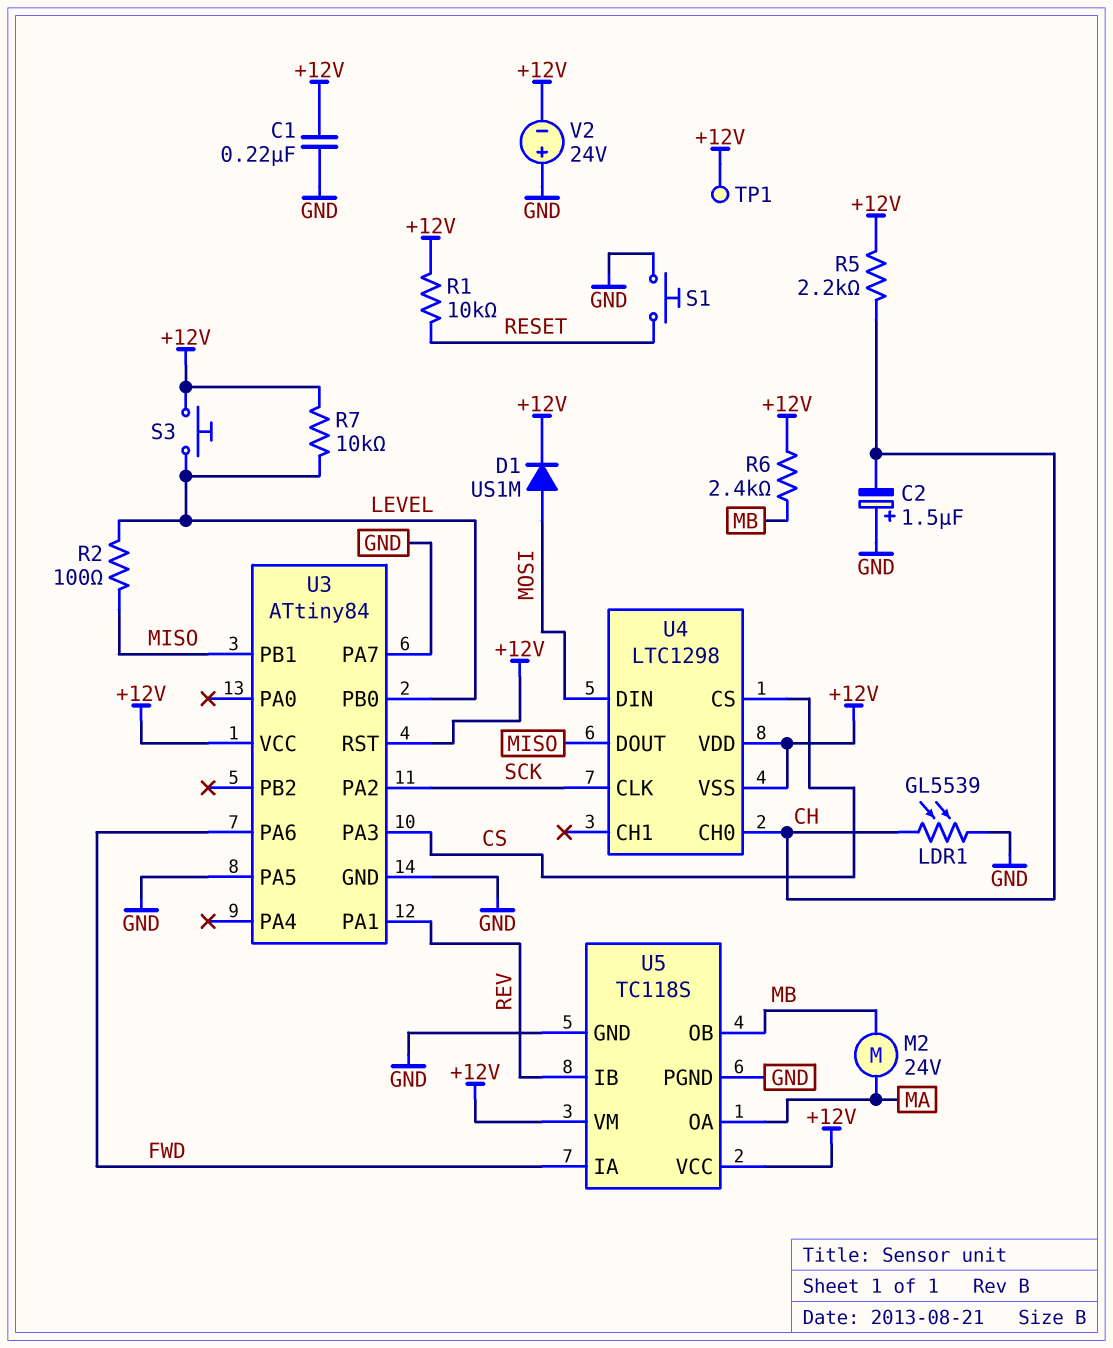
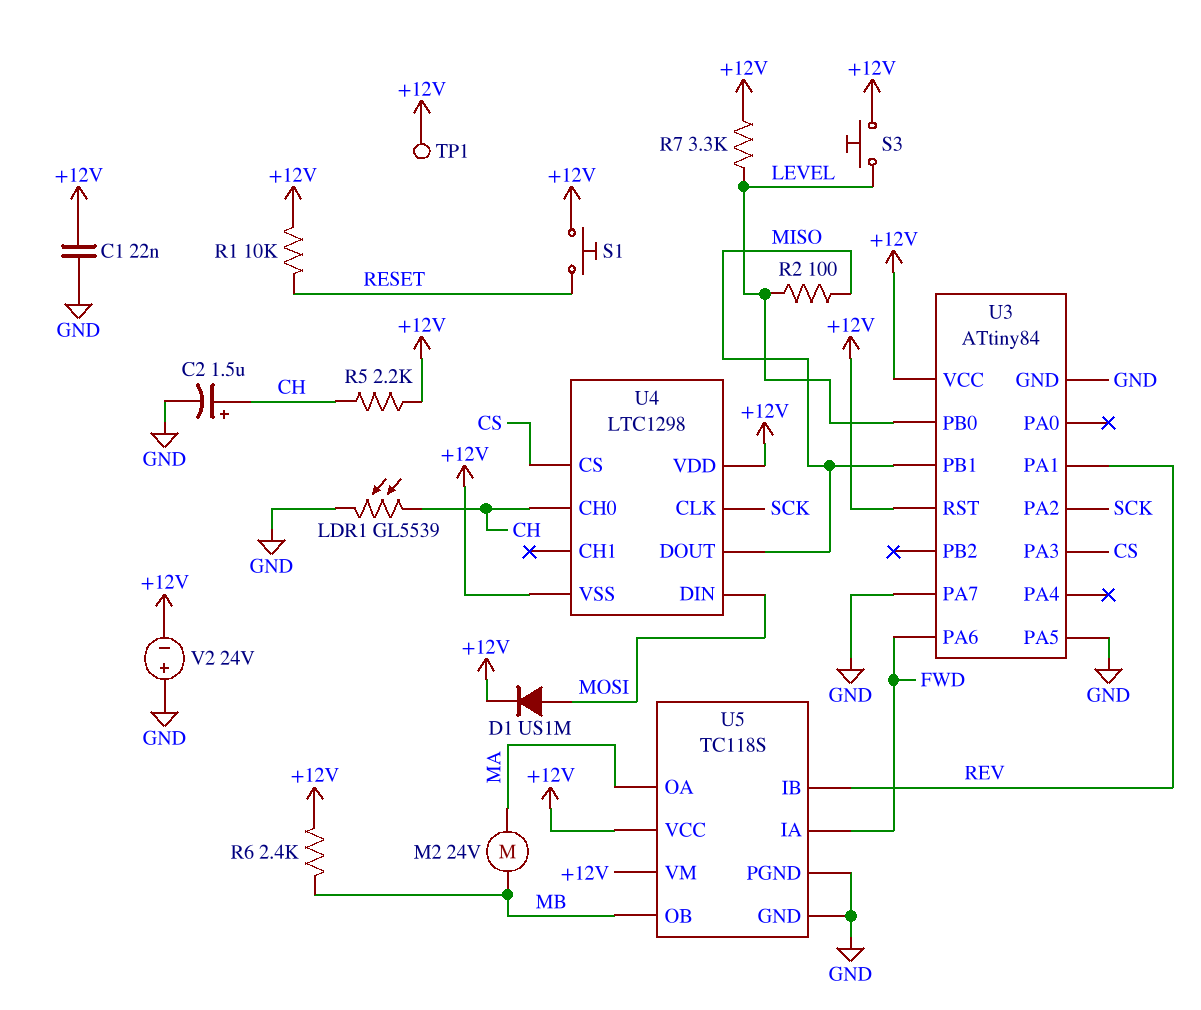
C1: 220nF (+12V, GND) -> 22nF (+12V, GND)
C2: 1.5uF (plus GND, minus CH) -> 1.5uF (plus CH, minus GND)
R7: 10k (+12V, LEVEL) -> 3.3k (+12V, LEVEL)
S1: button (GND, RESET) -> button (+12V, RESET)

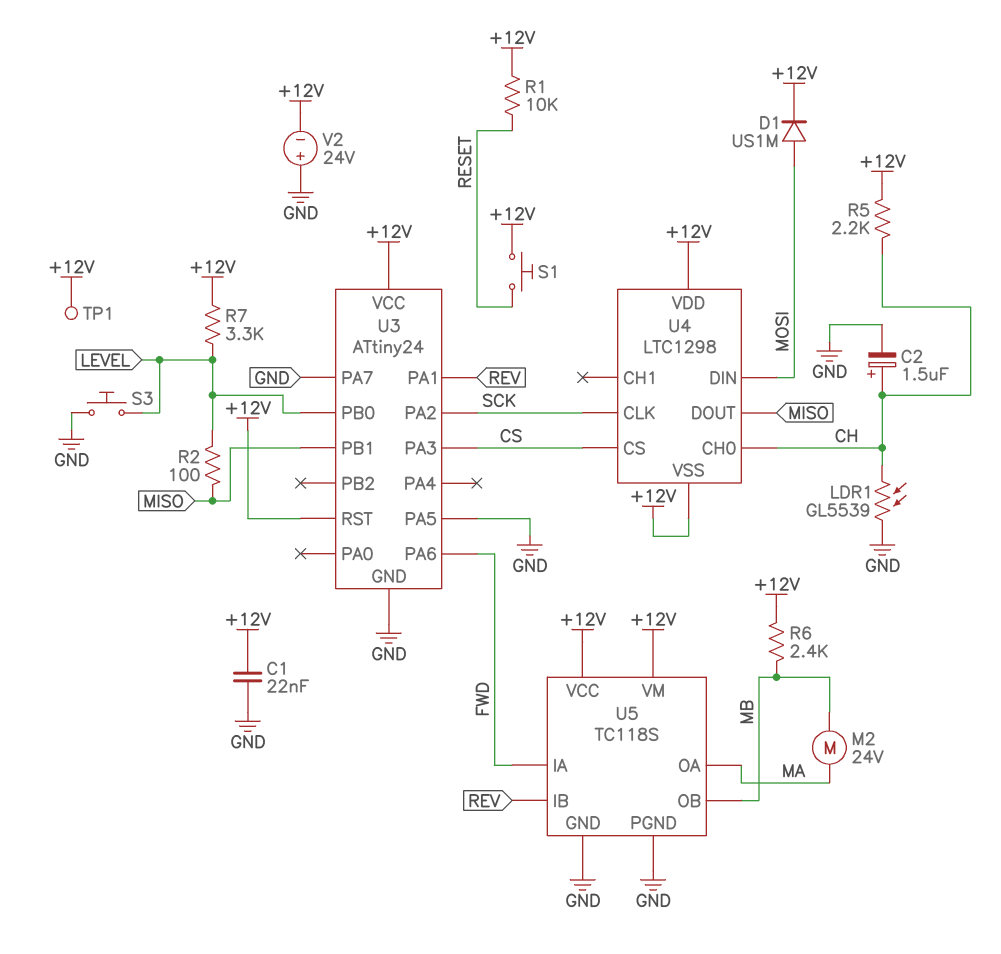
S3: button (+12V, LEVEL) -> button (GND, LEVEL)
U3: ATtiny84 -> ATtiny24

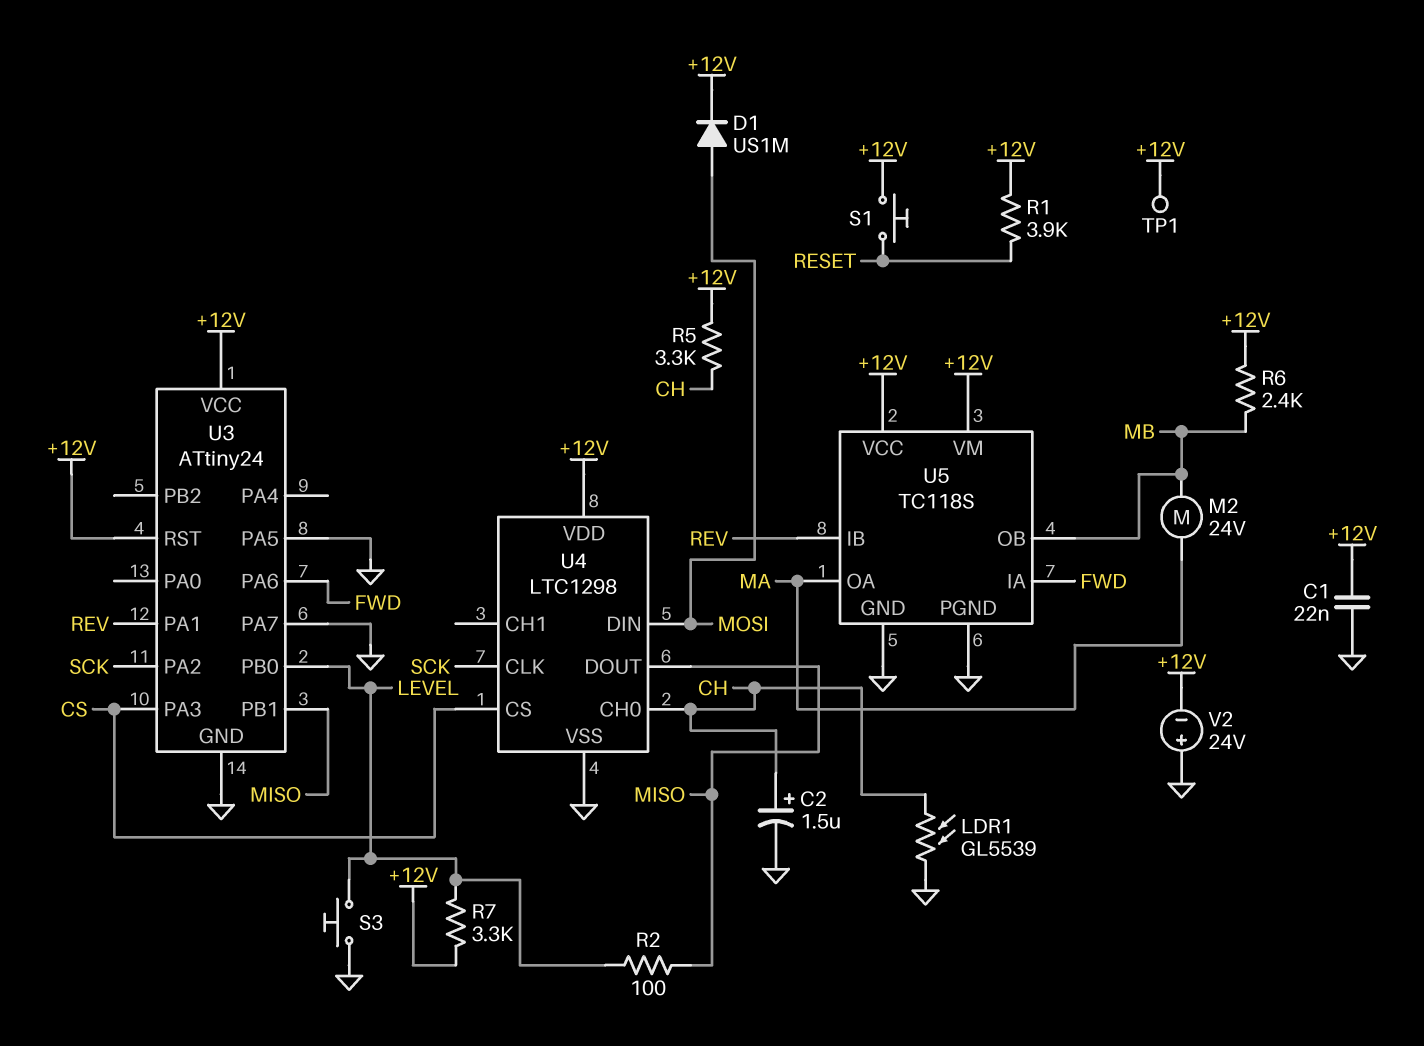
R1: 10k (+12V, RESET) -> 3.9k (+12V, RESET)
R5: 2.2k (+12V, CH) -> 3.3k (+12V, CH)
U4 pin VSS: +12V -> GND

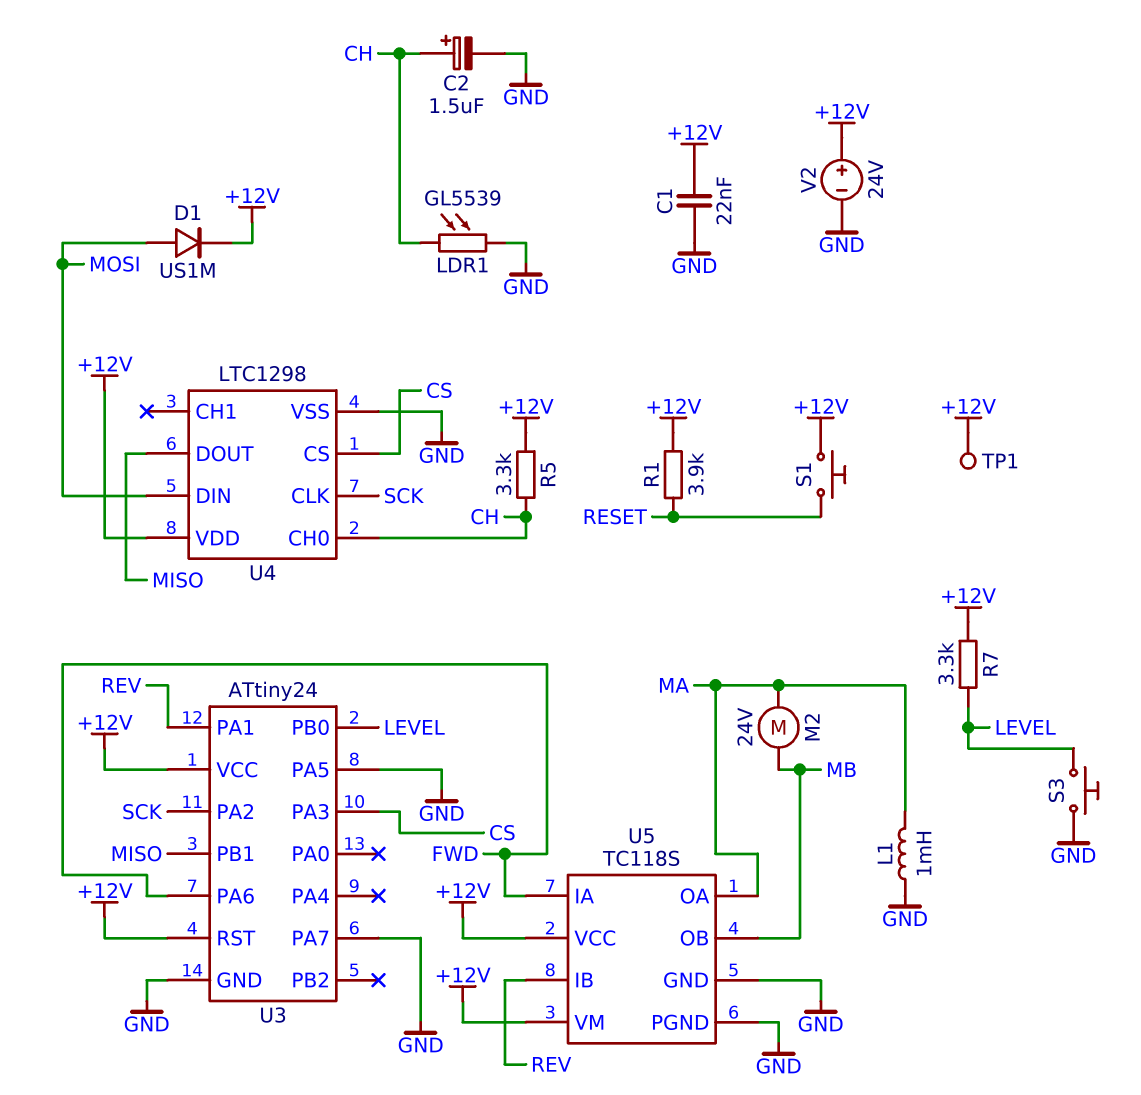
L1: none -> 1mH (GND, MA)
R2: 100 (LEVEL, MISO) -> none
R6: 2.4k (+12V, MB) -> none
V2: 24V (plus GND, minus +12V) -> 24V (plus +12V, minus GND)

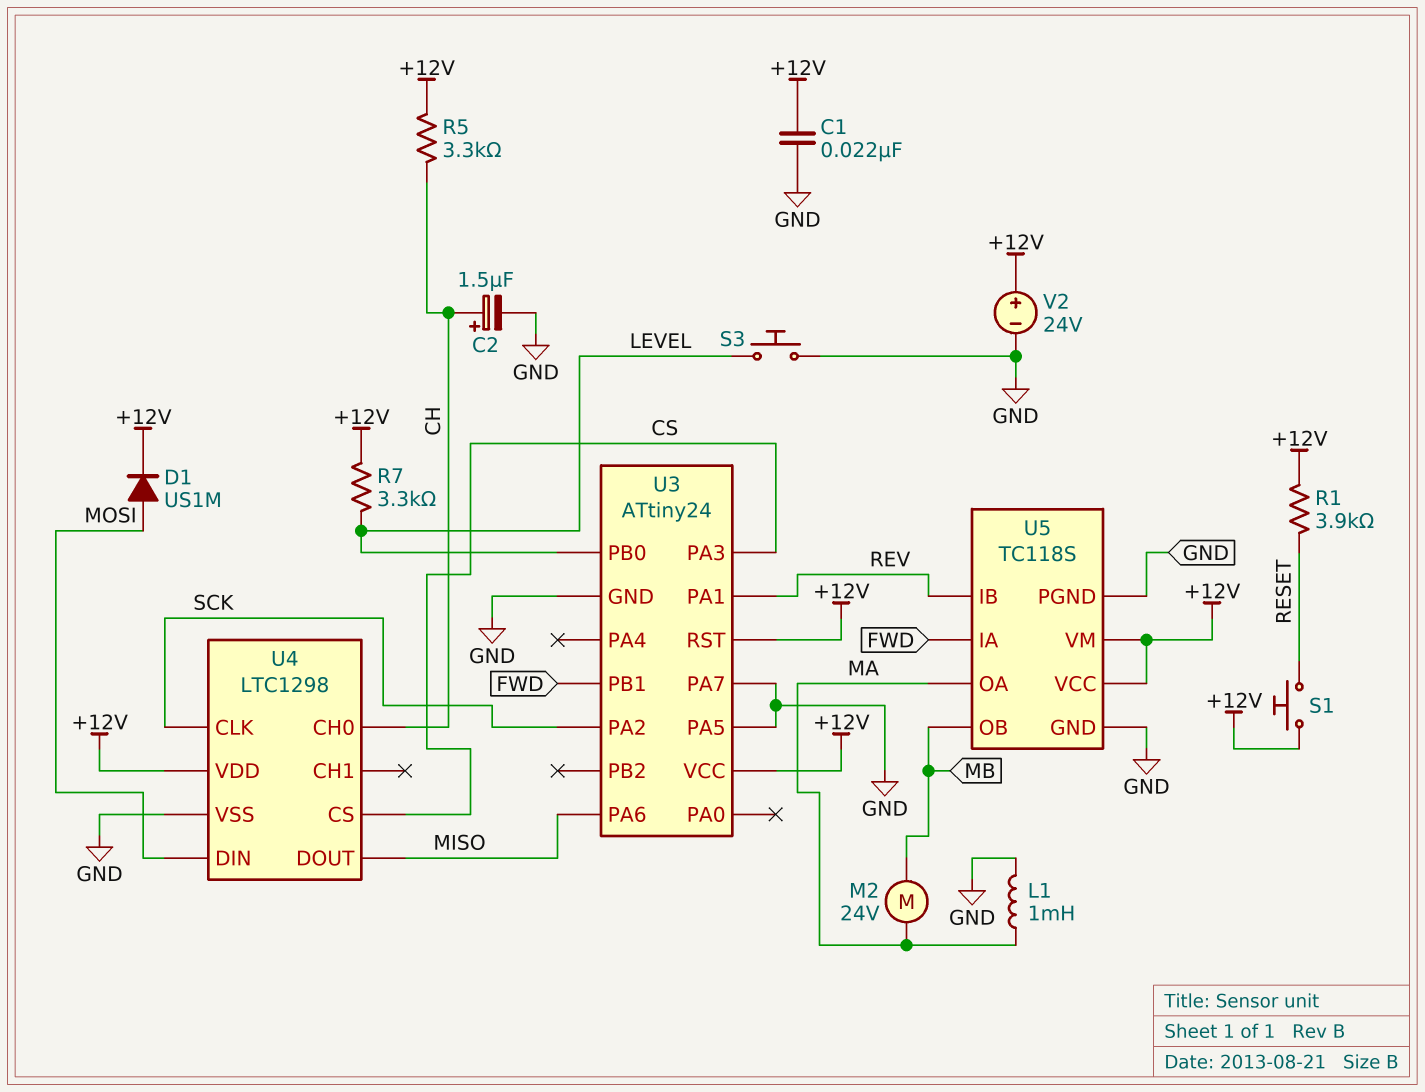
LDR1: GL5539 (CH, GND) -> none
TP1: test point (+12V) -> none
U3 pin PA6: FWD -> MISO
U3 pin PB1: MISO -> FWD

